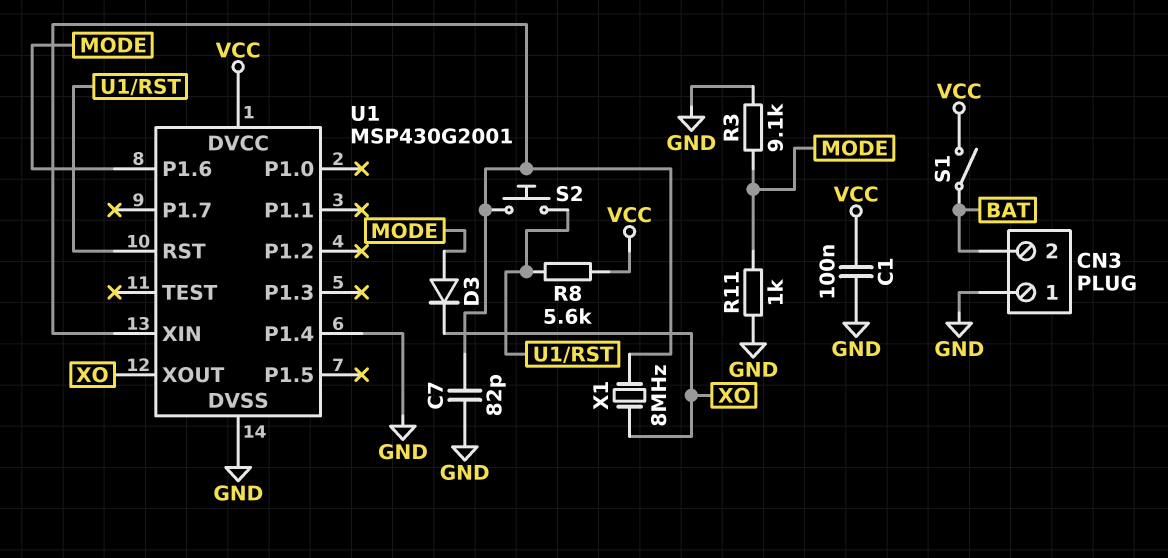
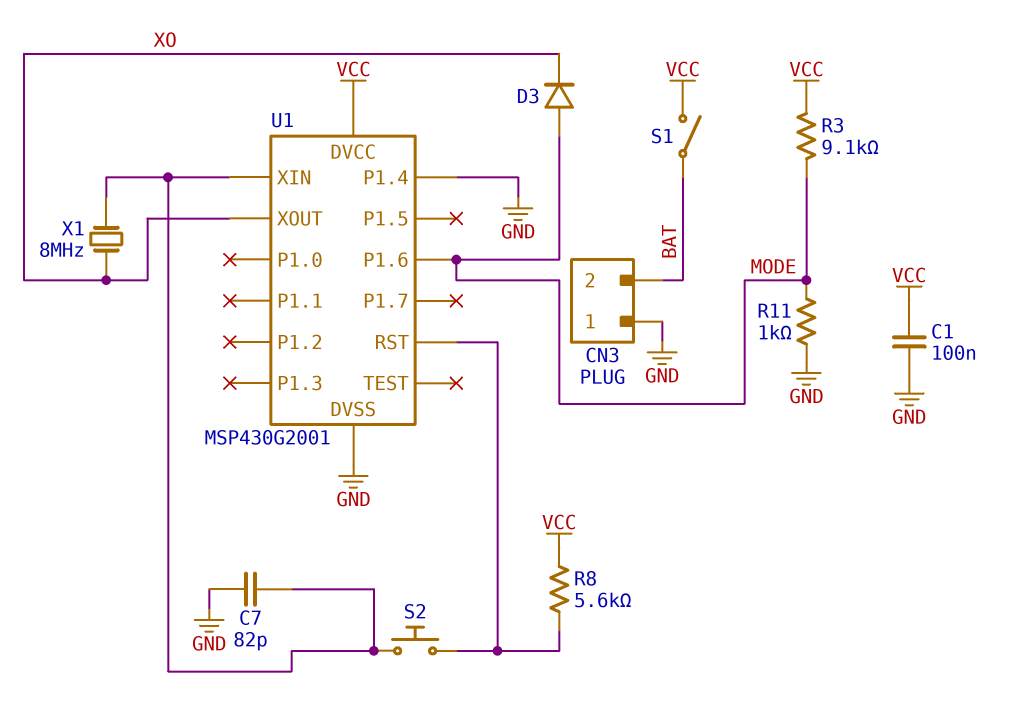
R3: 9.1k (GND, MODE) -> 9.1k (MODE, VCC)

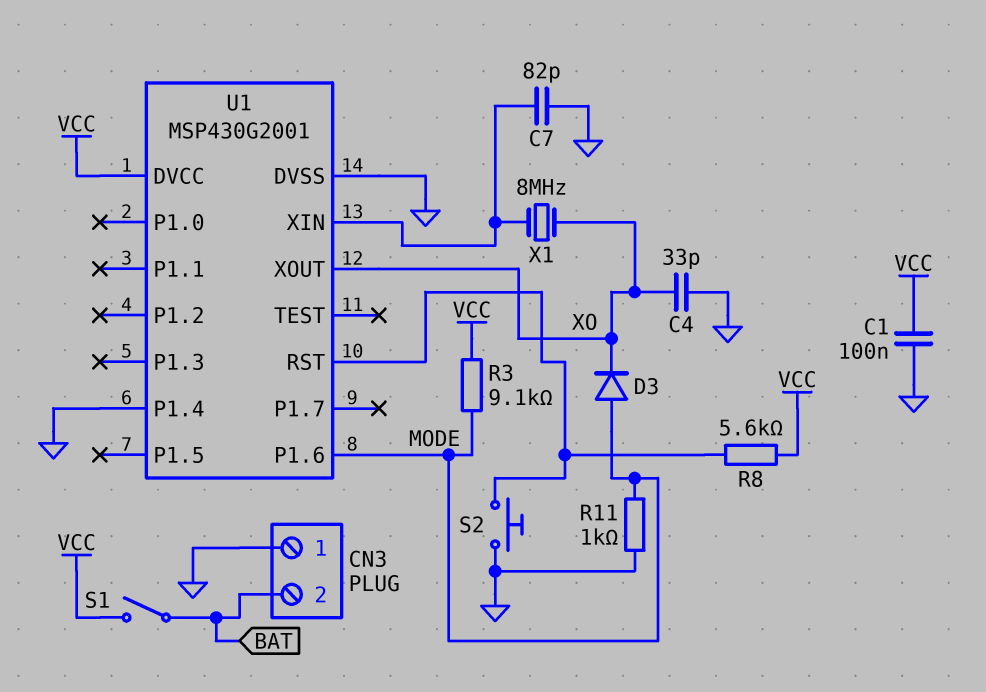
C4: none -> 33pF (GND, XO)
S2: button (U1/RST, U1/XIN) -> button (GND, U1/RST)

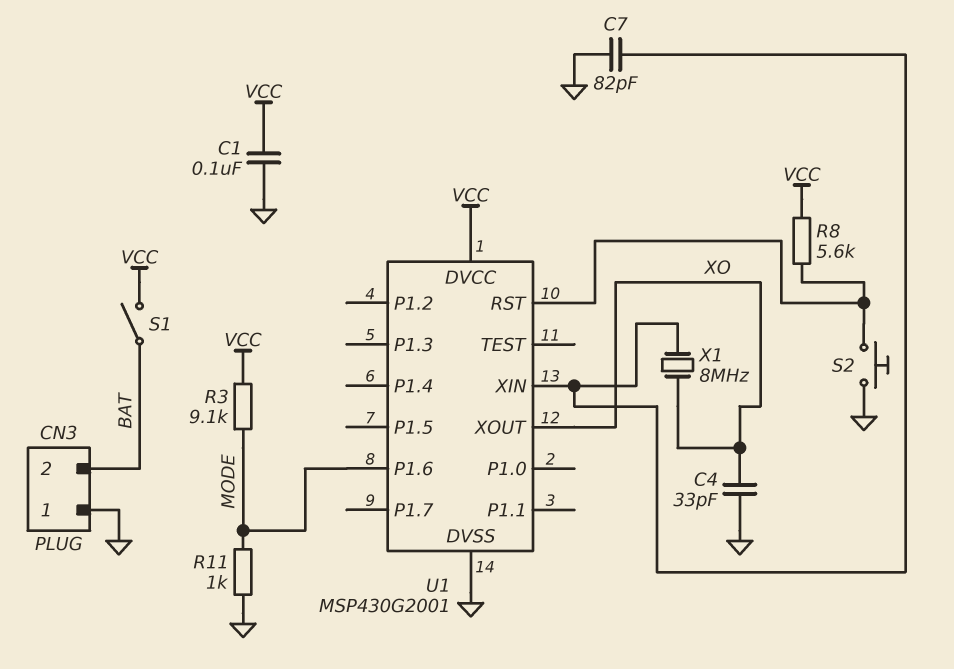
D3: diode (A MODE, K XO) -> none
U1 pin P1.4: GND -> none

